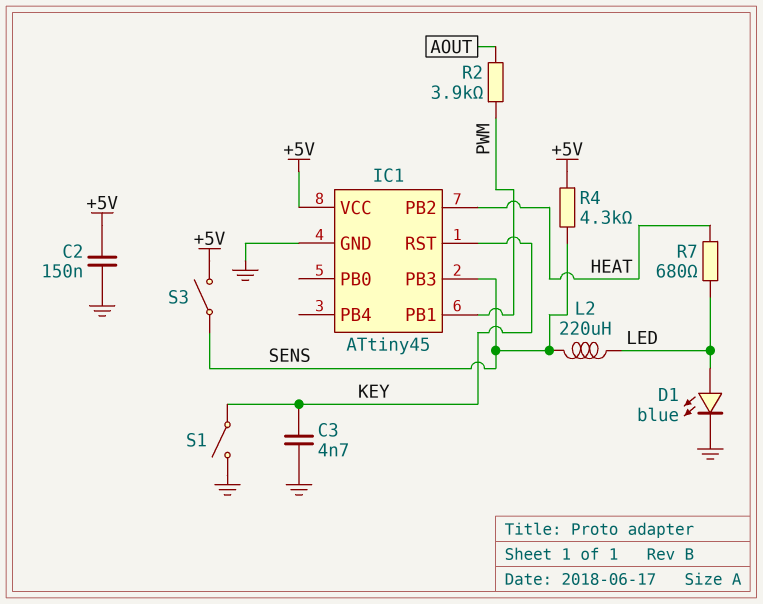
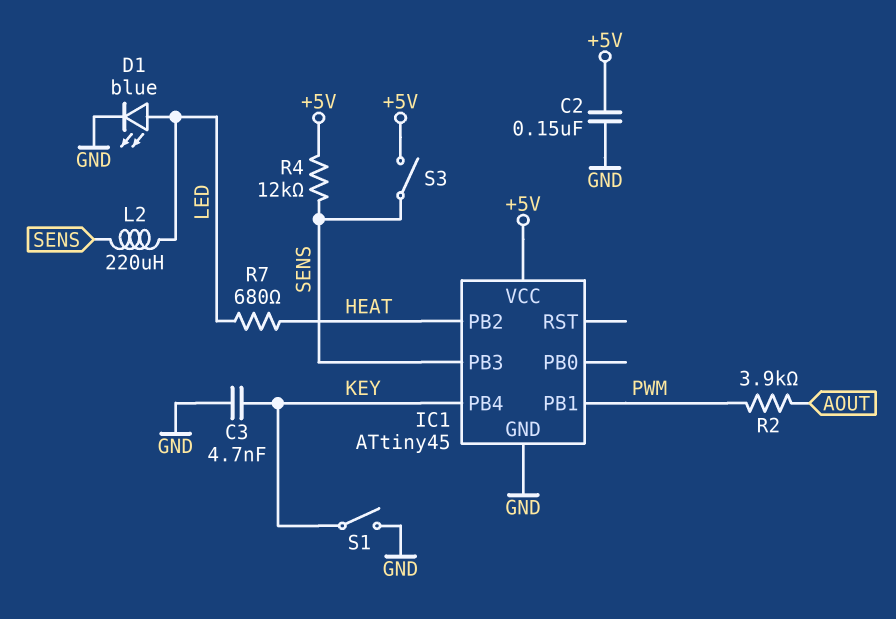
IC1 pin PB4: none -> KEY
IC1 pin RST: KEY -> none
R4: 4.3k (+5V, SENS) -> 12k (+5V, SENS)

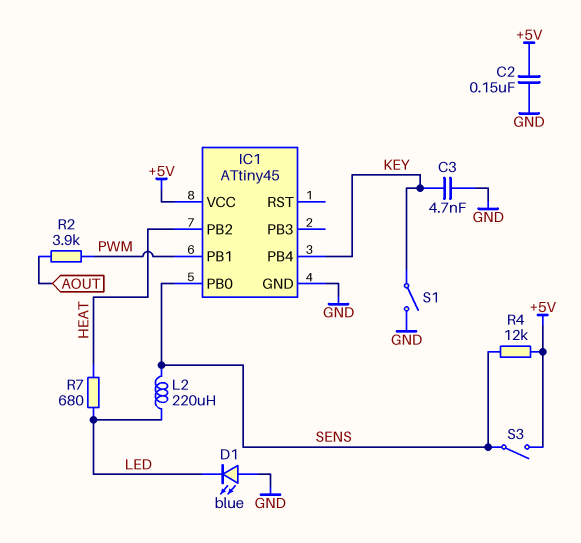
D1: LED blue (A LED, K GND) -> LED blue (A GND, K LED)
IC1 pin PB0: none -> SENS
IC1 pin PB3: SENS -> none

